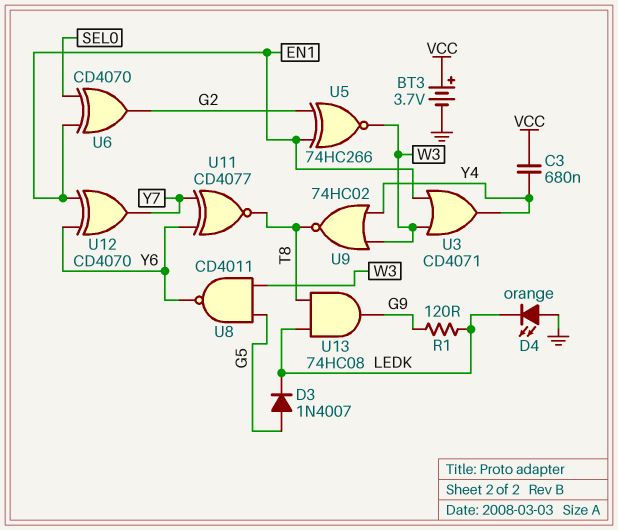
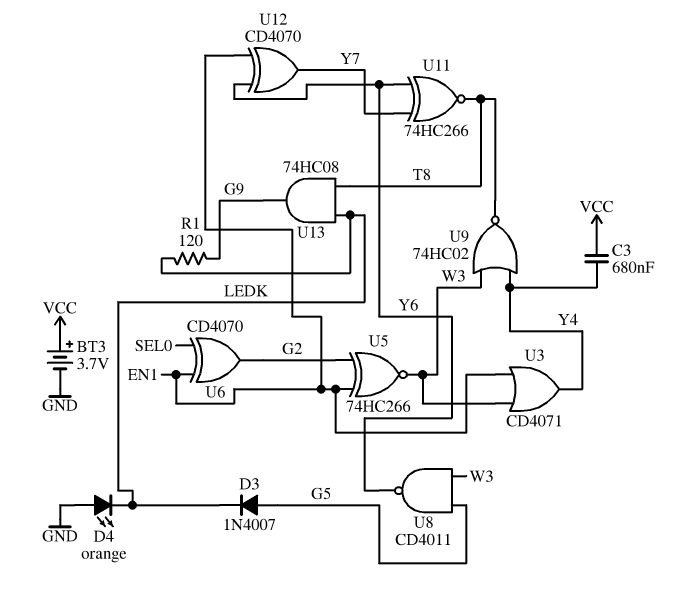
U11: XNOR CD4077 (in Y6, in Y7, out T8) -> XNOR 74HC266 (in Y6, in Y7, out T8)

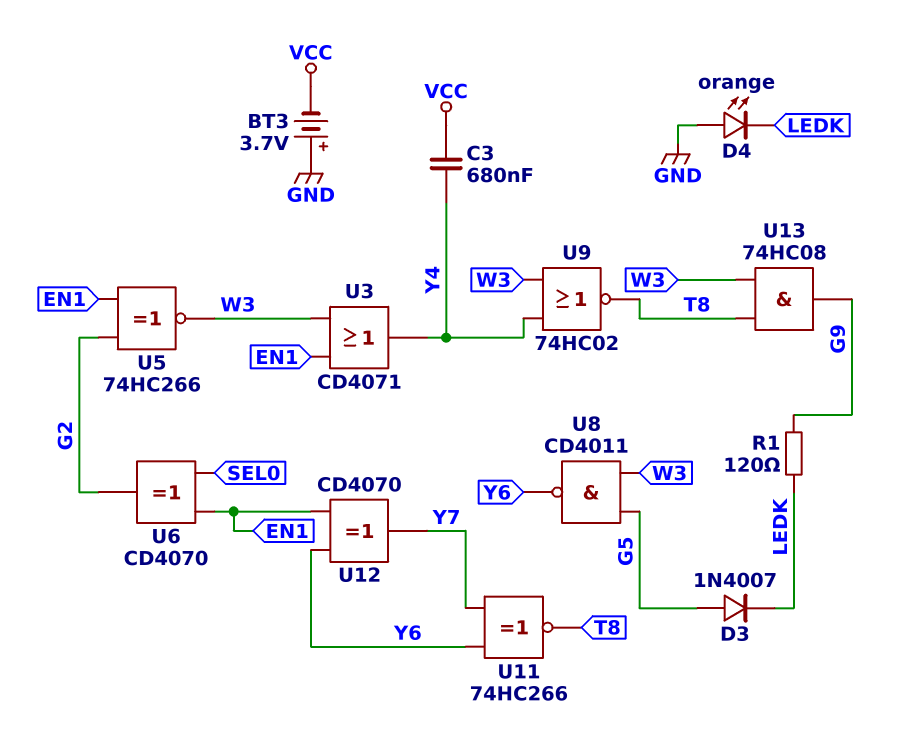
BT3: 3.7V (plus VCC, minus GND) -> 3.7V (plus GND, minus VCC)
U13: AND 74HC08 (in LEDK, in T8, out G9) -> AND 74HC08 (in T8, in W3, out G9)

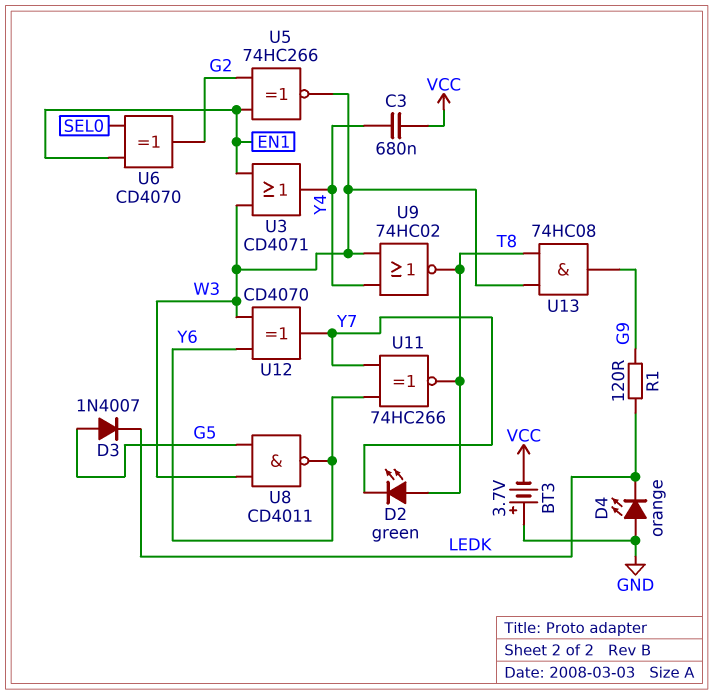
D2: none -> LED green (A T8, K Y7)
U12: XOR CD4070 (in EN1, in Y6, out Y7) -> XOR CD4070 (in W3, in Y6, out Y7)

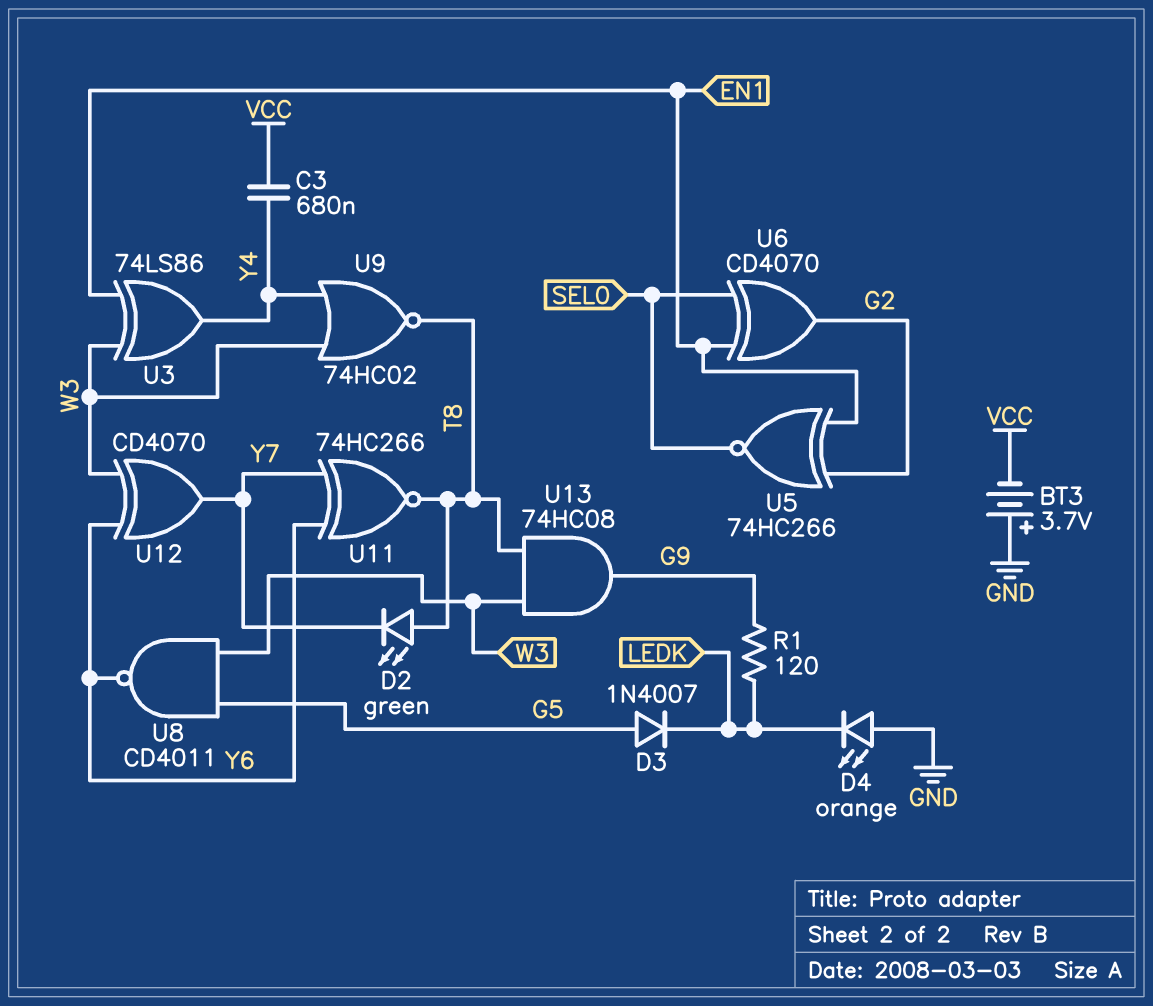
U3: OR CD4071 (in EN1, in W3, out Y4) -> XOR 74LS86 (in EN1, in W3, out Y4)
U5: XNOR 74HC266 (in EN1, in G2, out W3) -> XNOR 74HC266 (in EN1, in G2, out SEL0)

